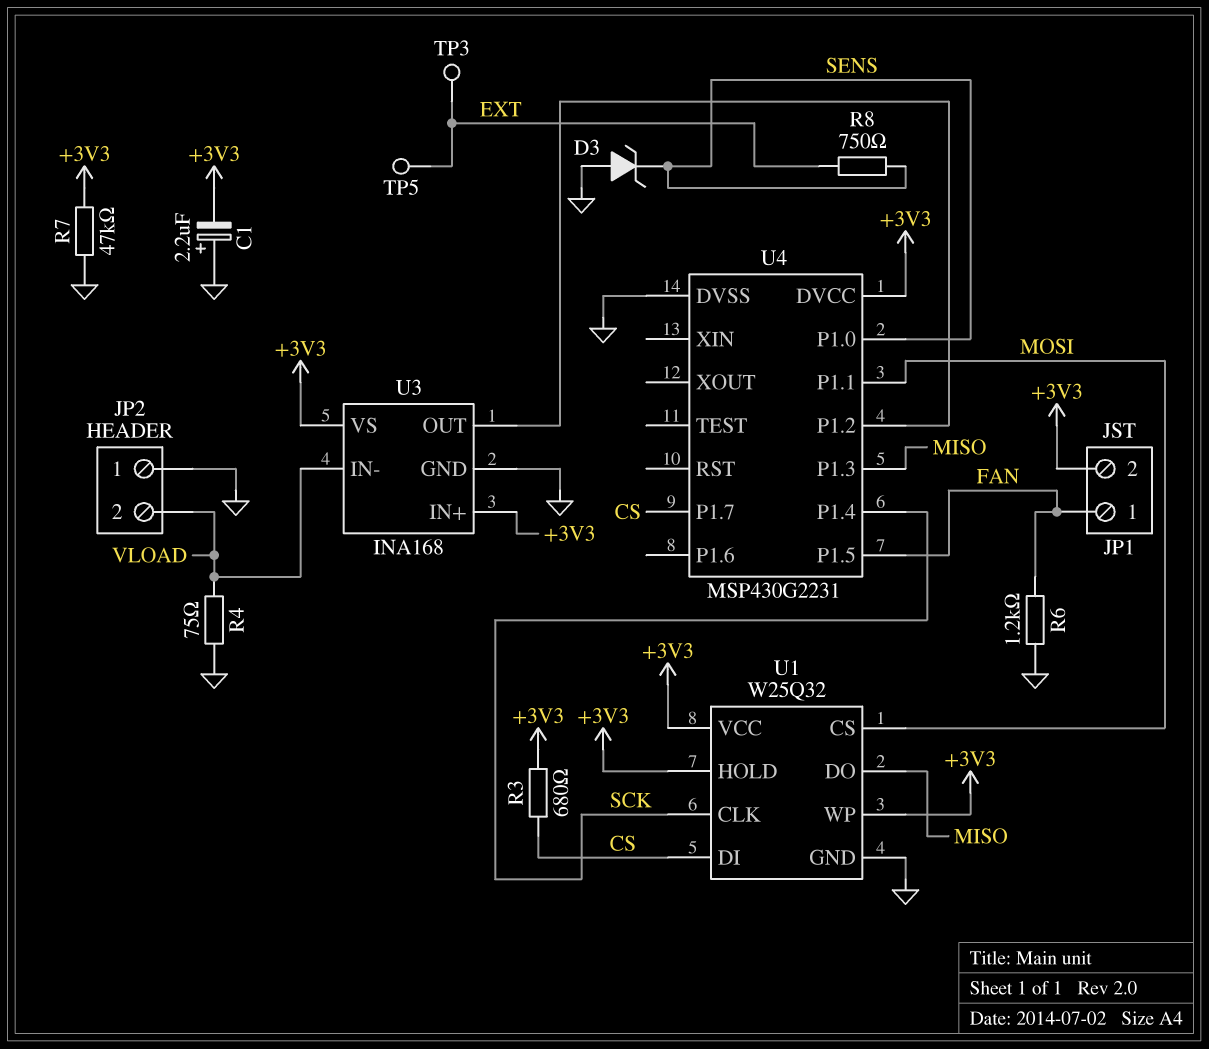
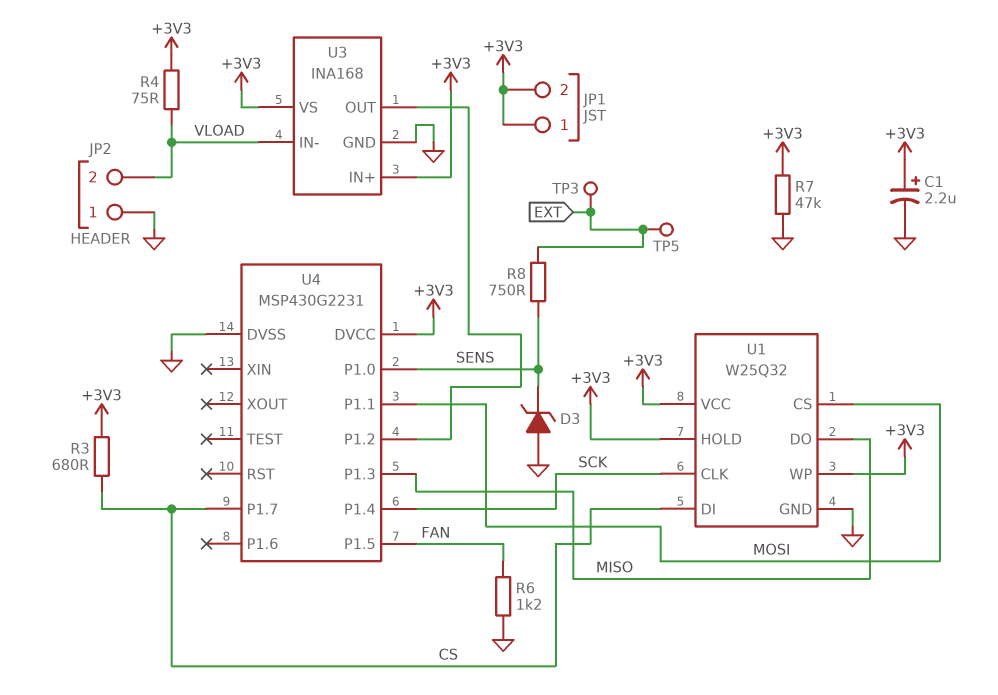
C1: 2.2uF (plus GND, minus +3V3) -> 2.2uF (plus +3V3, minus GND)
JP1 pin 1: FAN -> +3V3
R4: 75 (GND, VLOAD) -> 75 (+3V3, VLOAD)

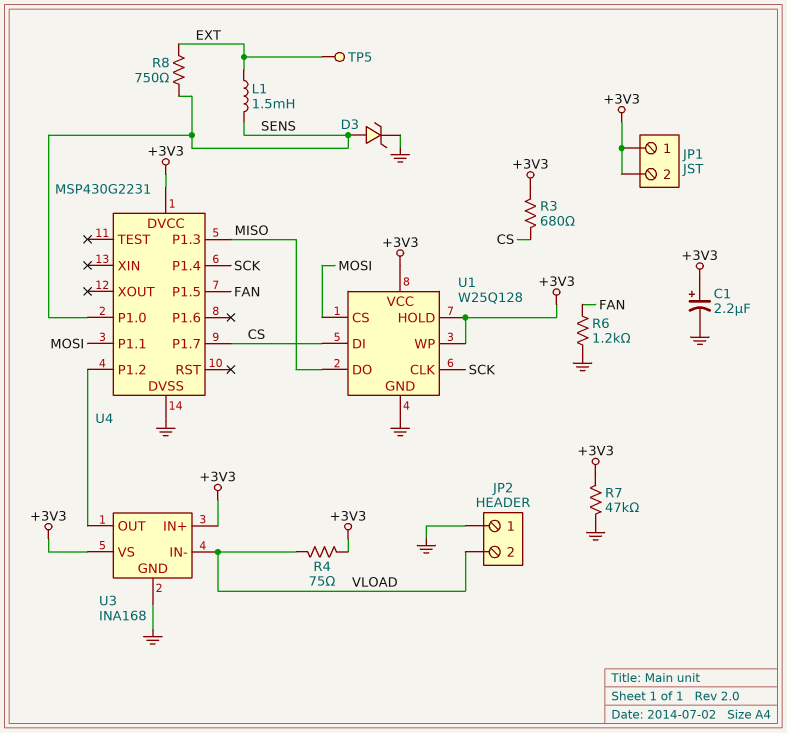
D3: zener (A GND, K SENS) -> zener (A SENS, K GND)
L1: none -> 1.5mH (EXT, SENS)
TP3: test point (EXT) -> none
U1: W25Q32 -> W25Q128

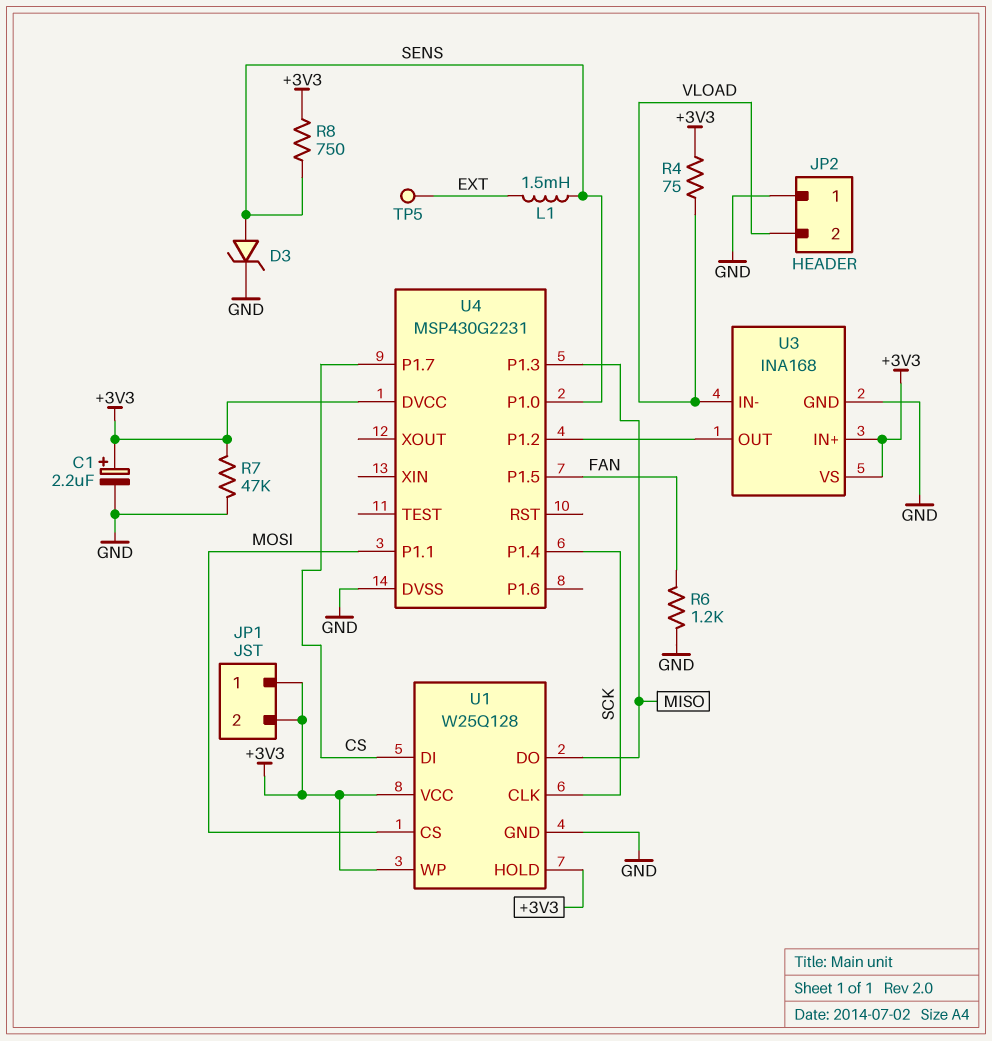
R3: 680 (+3V3, CS) -> none
R8: 750 (EXT, SENS) -> 750 (+3V3, SENS)

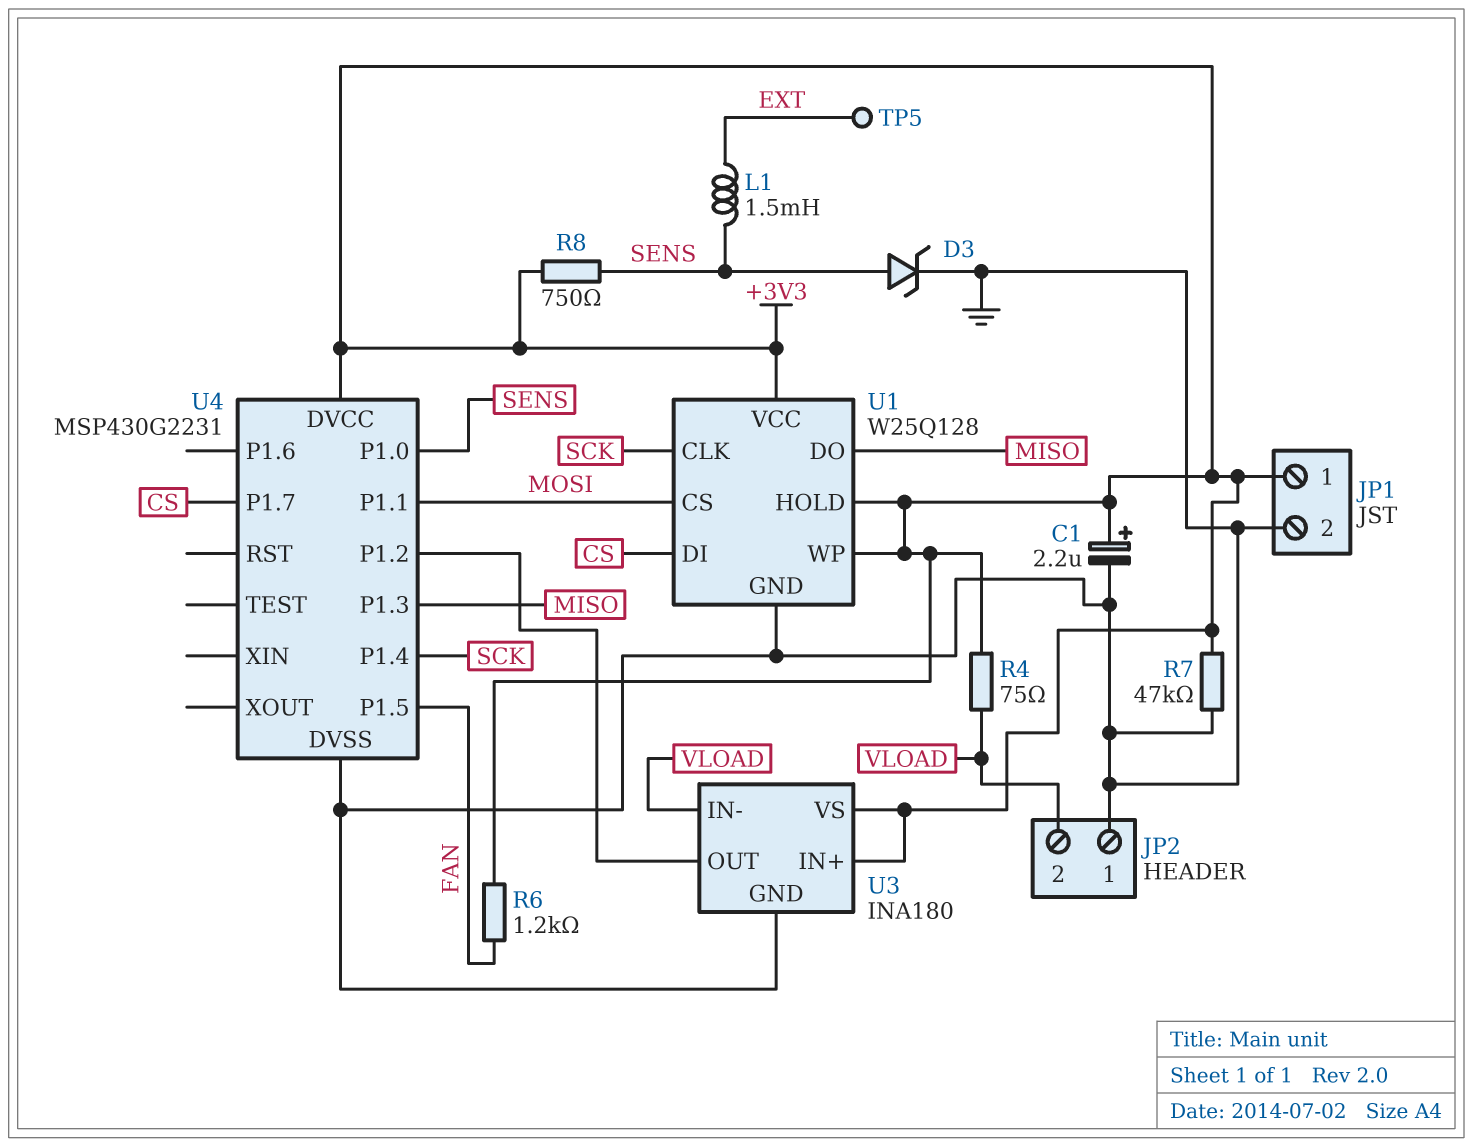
JP1 pin 2: +3V3 -> GND
R6: 1.2k (FAN, GND) -> 1.2k (+3V3, FAN)
U3: INA168 -> INA180

